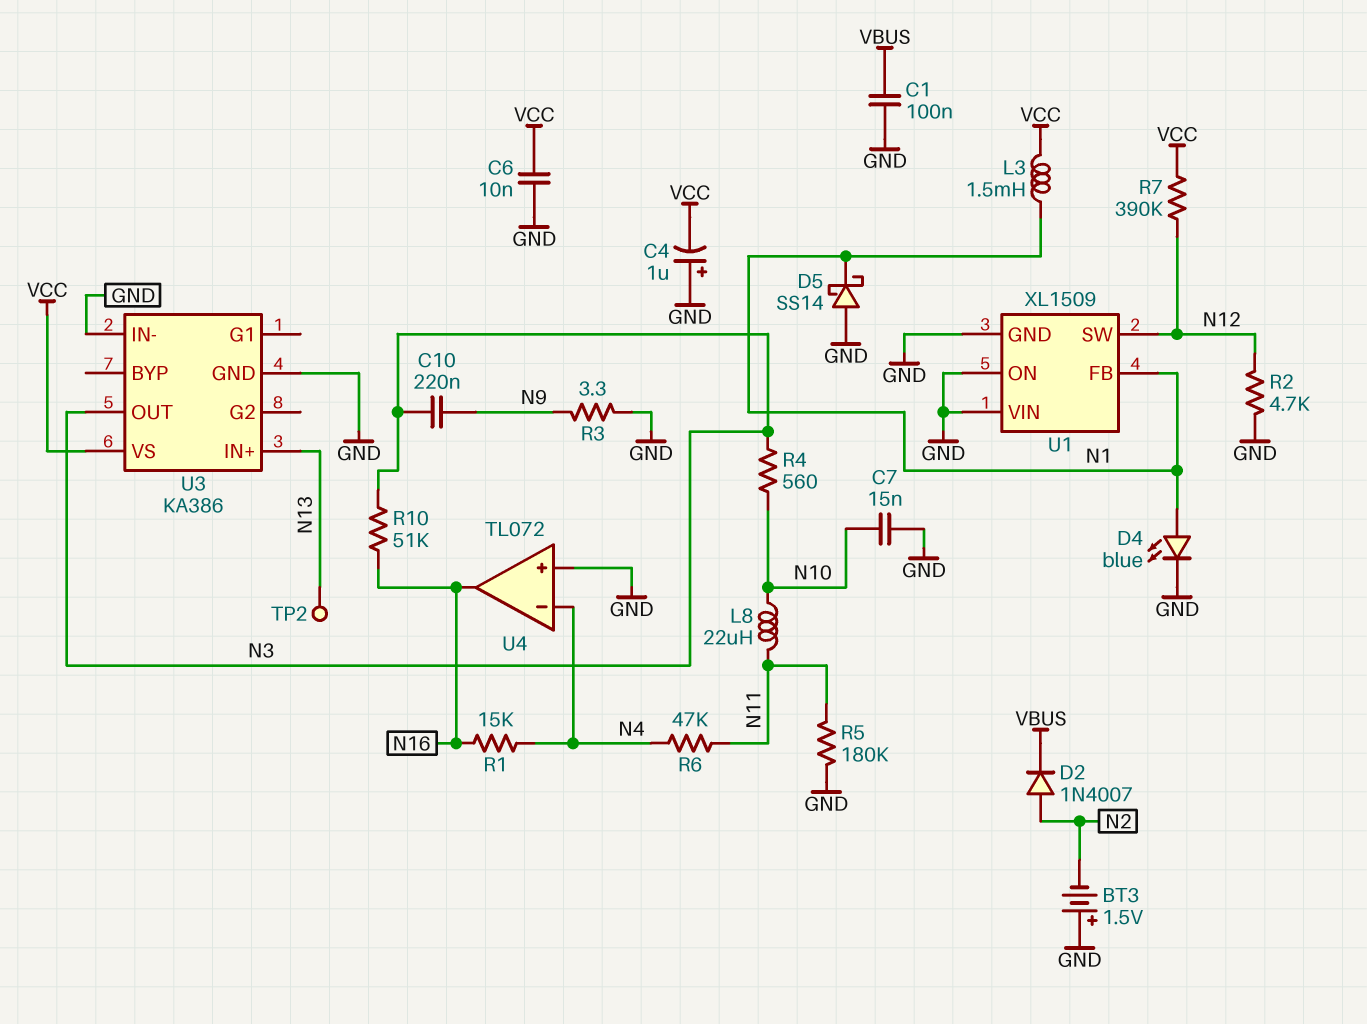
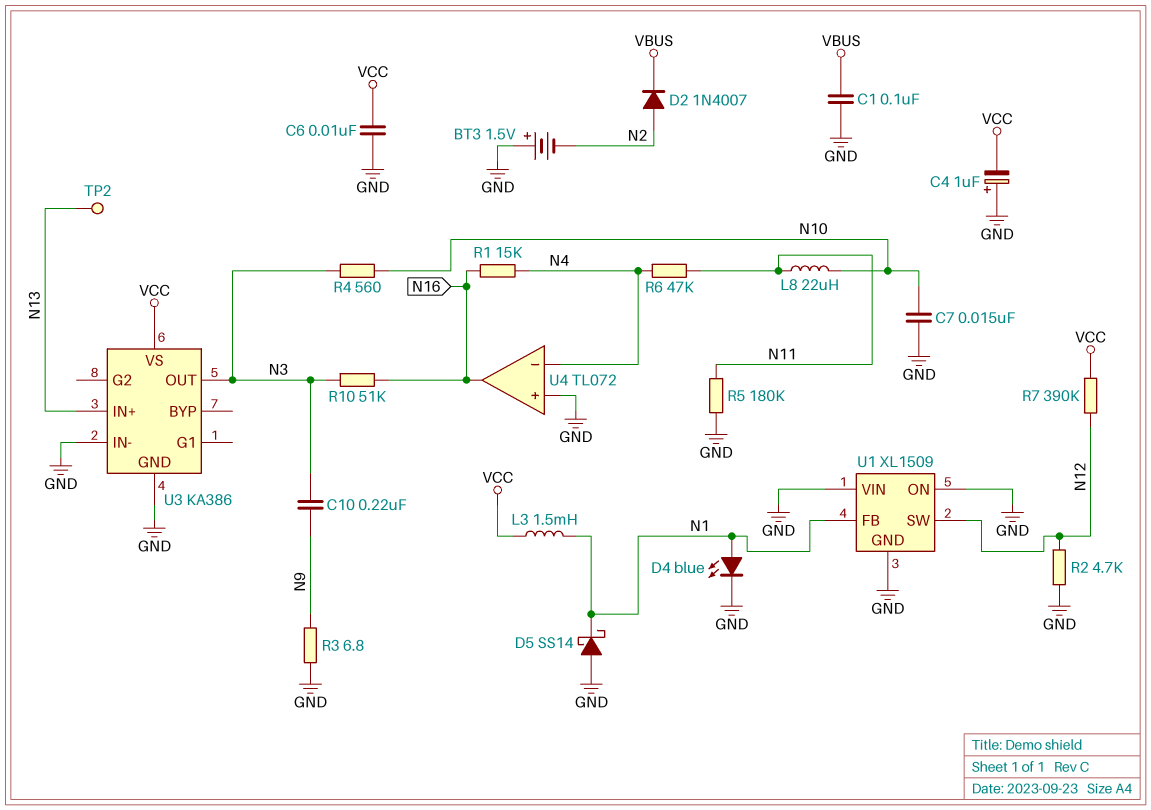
R3: 3.3 (GND, N9) -> 6.8 (GND, N9)

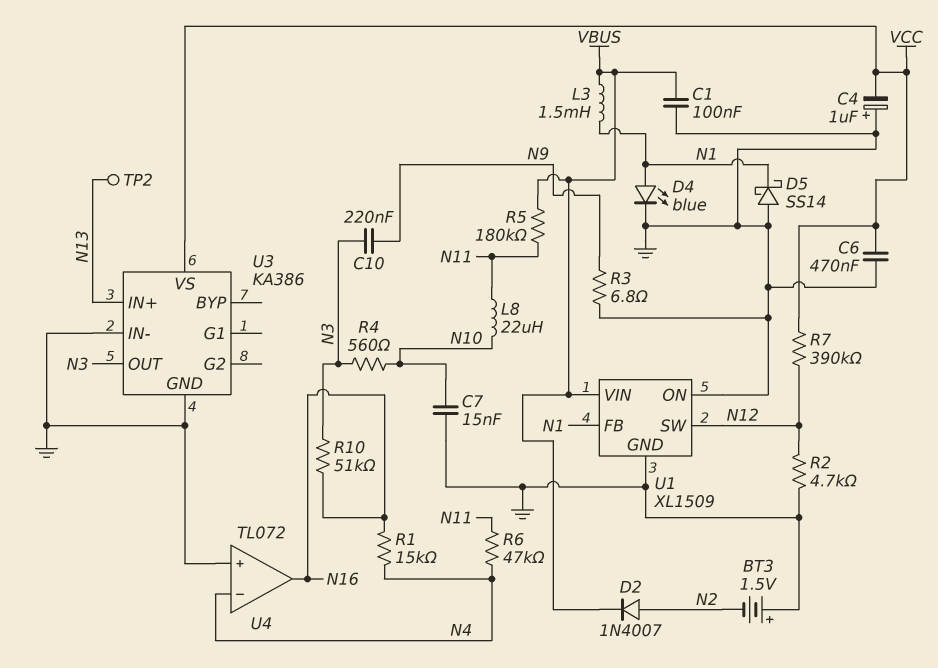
C6: 10nF (GND, VCC) -> 470nF (GND, VCC)
L3: 1.5mH (N1, VCC) -> 1.5mH (N1, VBUS)
R5: 180k (GND, N11) -> 180k (N11, VBUS)
U1 pin VIN: GND -> VBUS

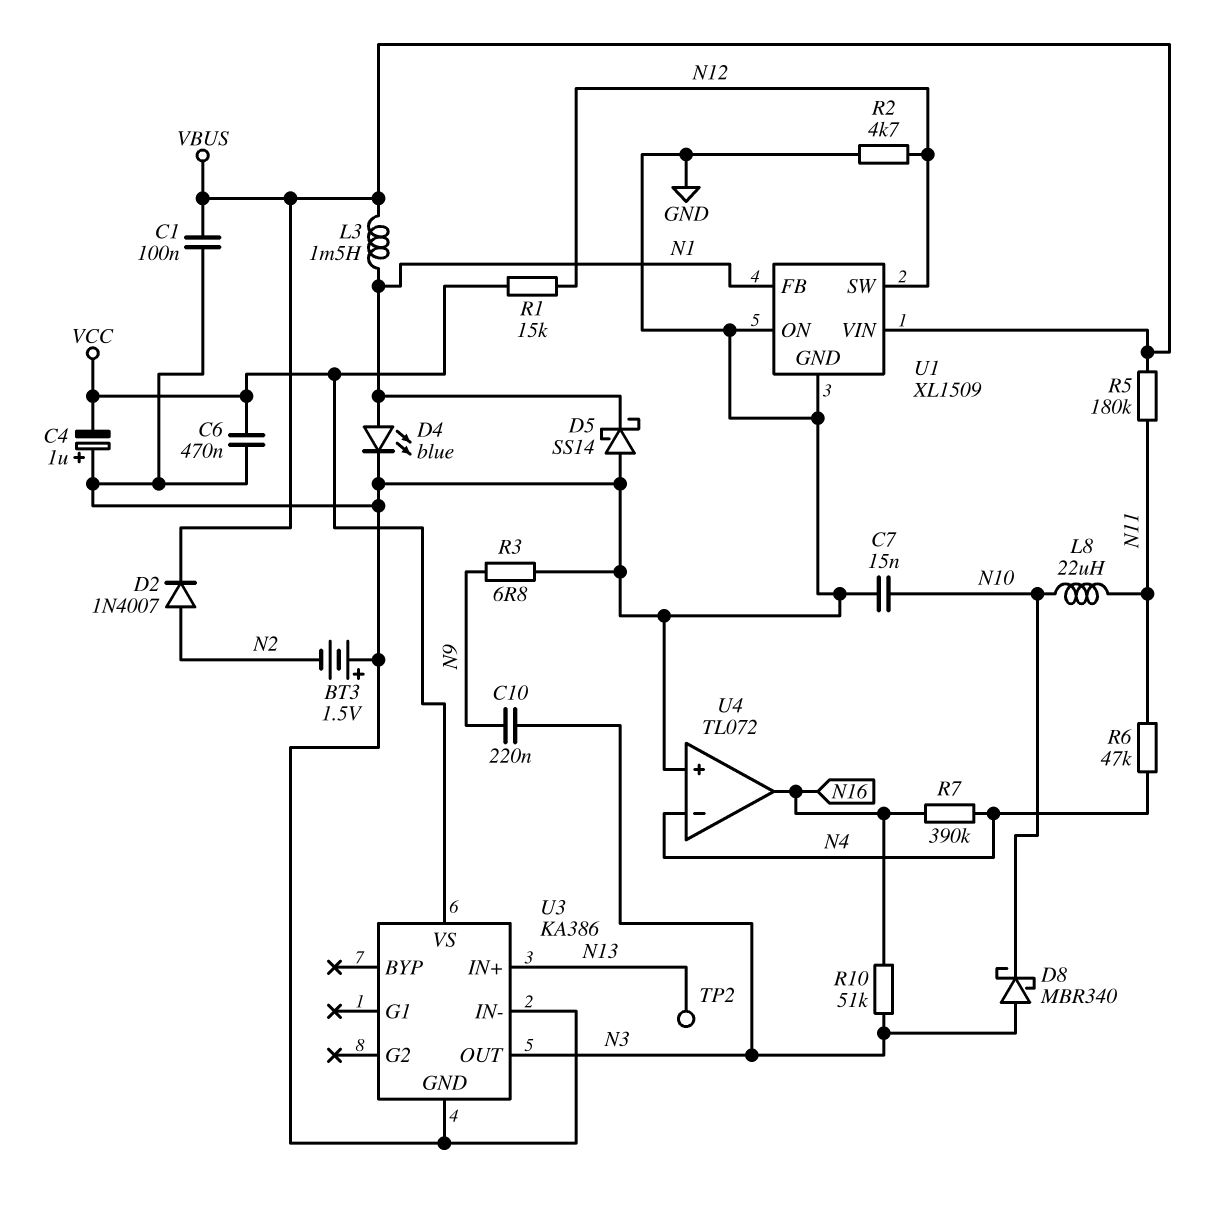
D8: none -> schottky MBR340 (A N3, K N10)
R1: 15k (N4, N16) -> 15k (N12, VCC)
R4: 560 (N3, N10) -> none
R7: 390k (N12, VCC) -> 390k (N4, N16)

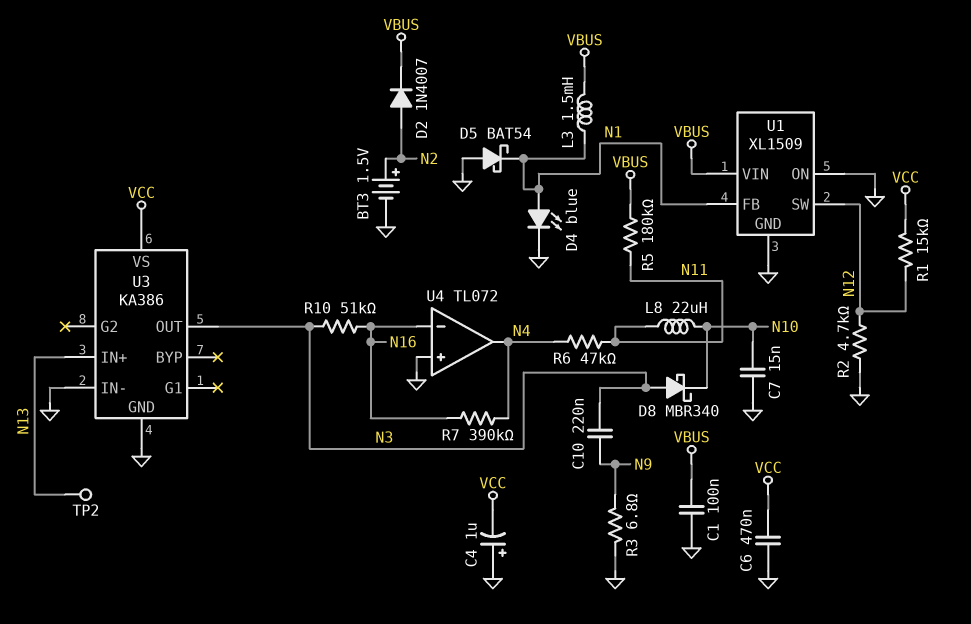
BT3: 1.5V (plus GND, minus N2) -> 1.5V (plus N2, minus GND)
D5: schottky SS14 (A GND, K N1) -> schottky BAT54 (A GND, K N1)
U4 pin in-: N4 -> N16
U4 pin out: N16 -> N4

